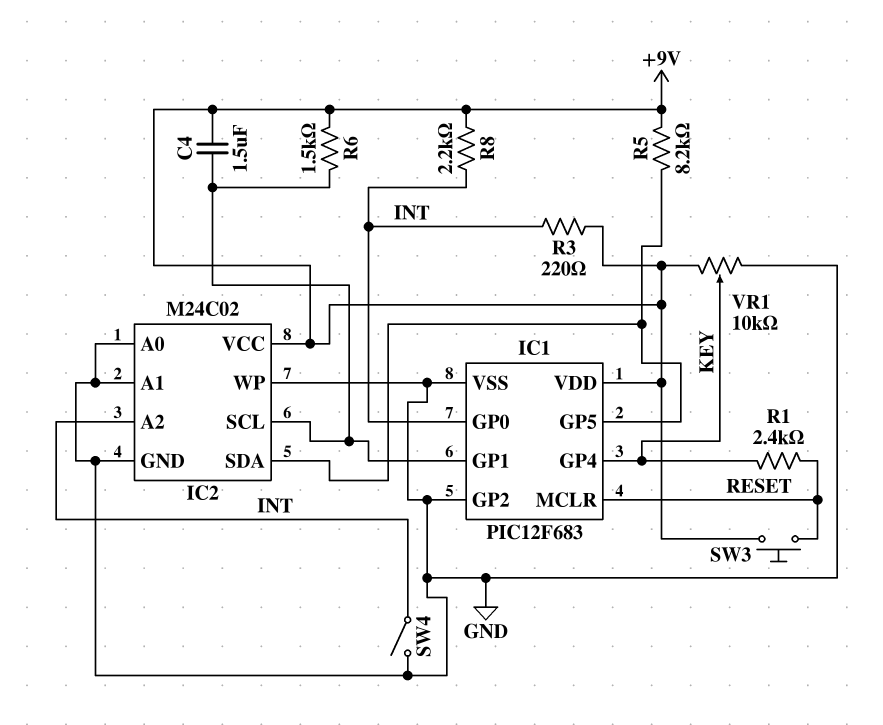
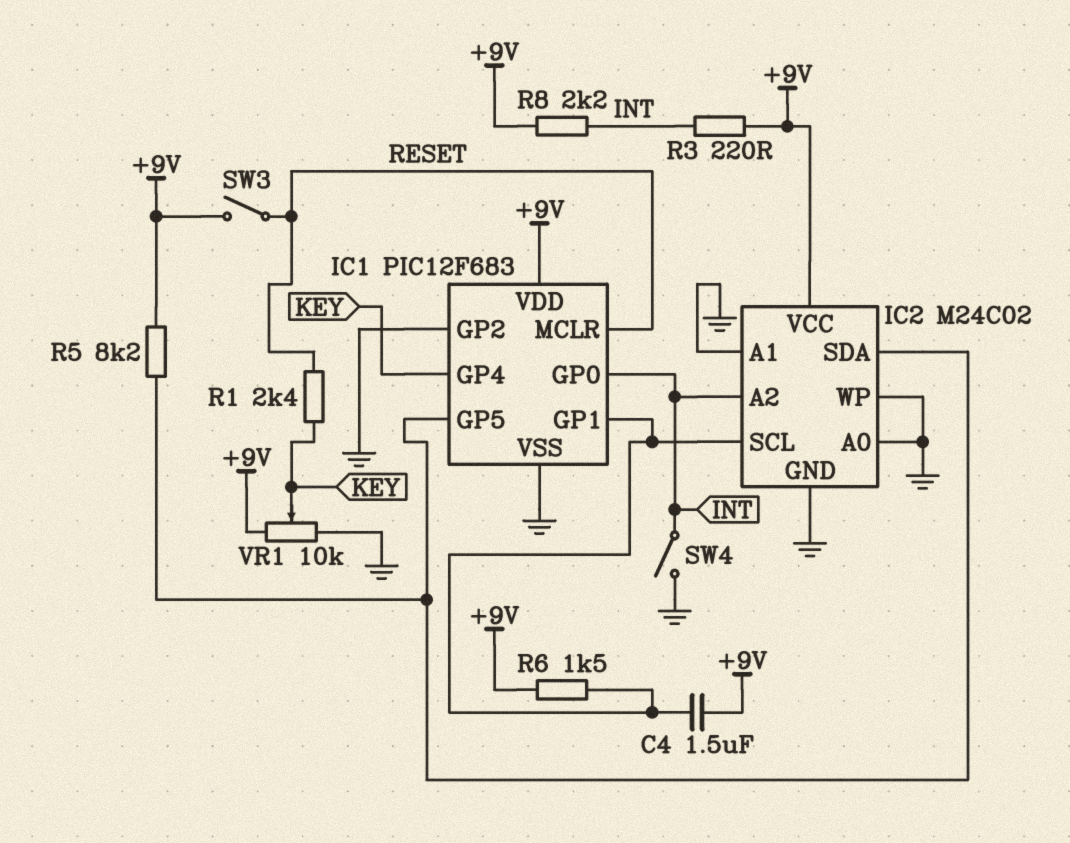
SW3: button (+9V, RESET) -> switch (+9V, RESET)

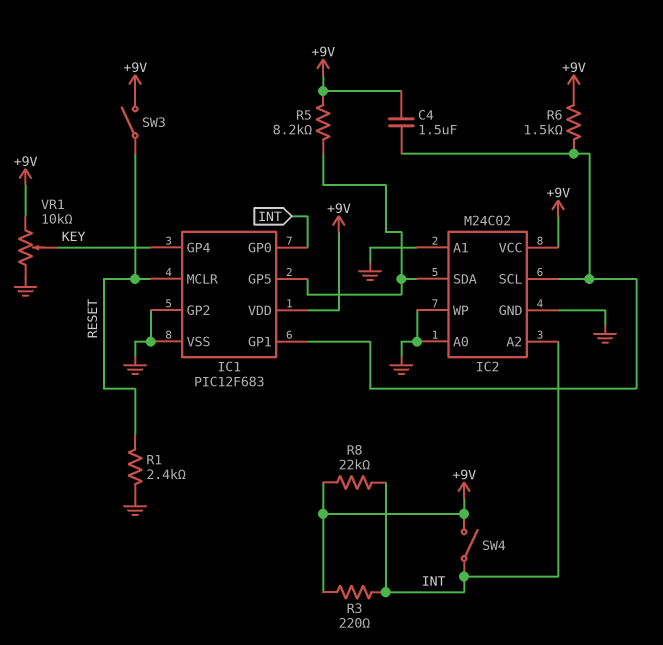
R1: 2.4k (KEY, RESET) -> 2.4k (GND, RESET)
R8: 2.2k (+9V, INT) -> 22k (+9V, INT)
SW4: switch (GND, INT) -> switch (+9V, INT)

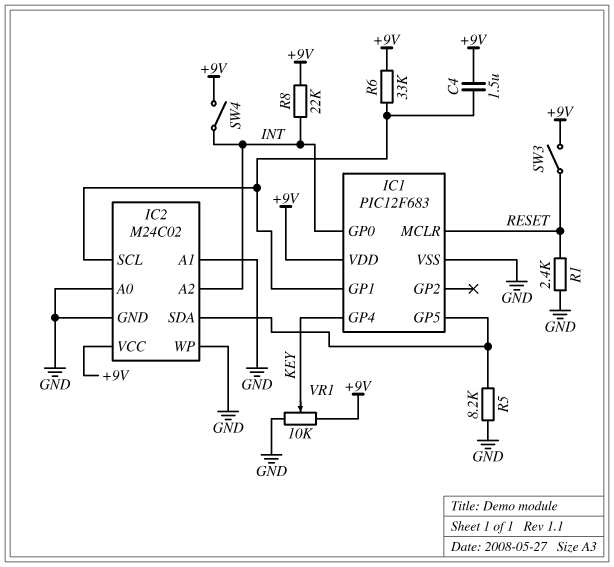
IC1 pin GP2: GND -> none
R3: 220 (+9V, INT) -> none
R5: 8.2k (+9V, IC1/GP5) -> 8.2k (GND, IC1/GP5)
R6: 1.5k (+9V, IC1/GP1) -> 33k (+9V, IC1/GP1)

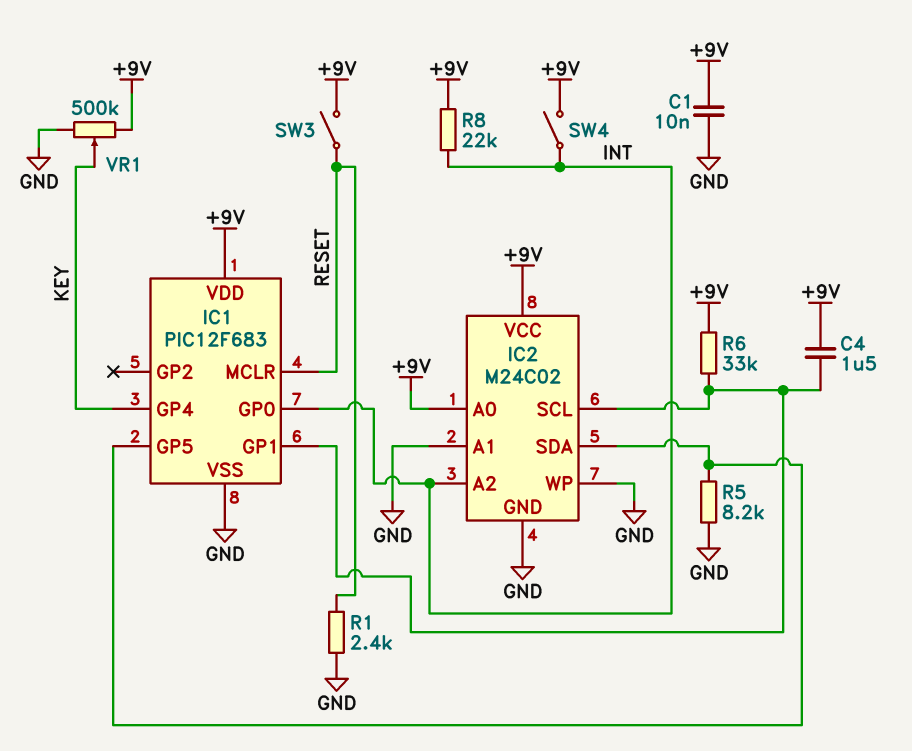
C1: none -> 10nF (+9V, GND)
IC2 pin A0: GND -> +9V
VR1: 10k (+9V, GND, wiper KEY) -> 500k (+9V, GND, wiper KEY)

